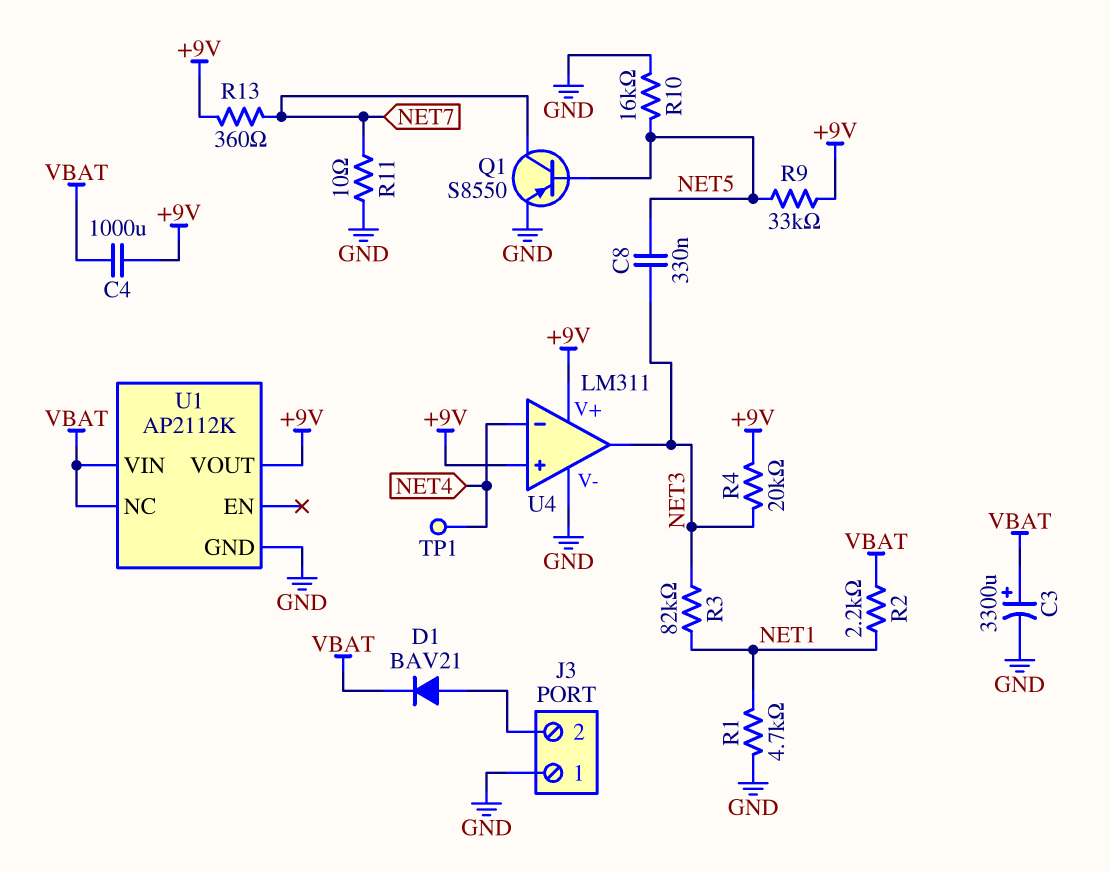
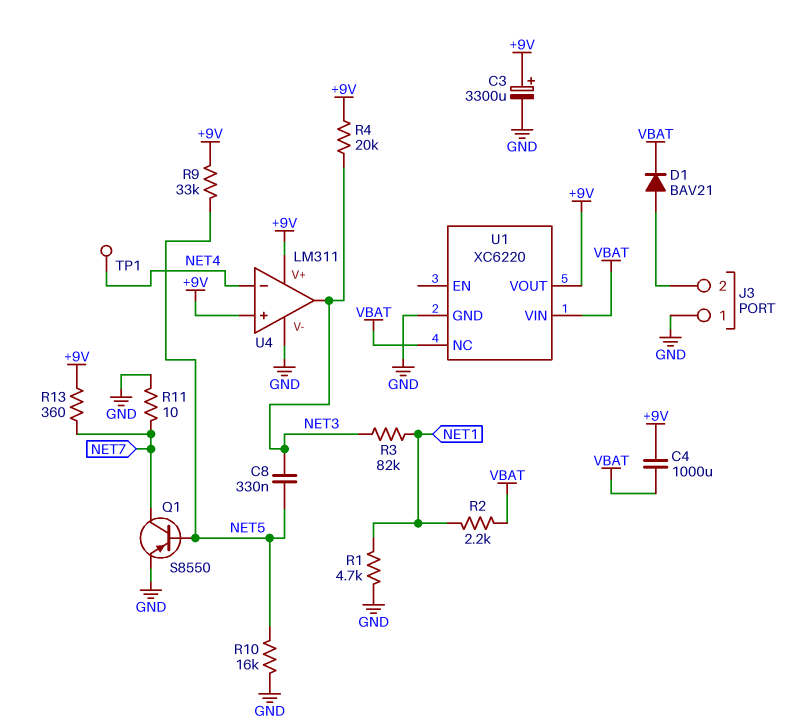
C3: 3300uF (plus VBAT, minus GND) -> 3300uF (plus +9V, minus GND)
U1: AP2112K -> XC6220

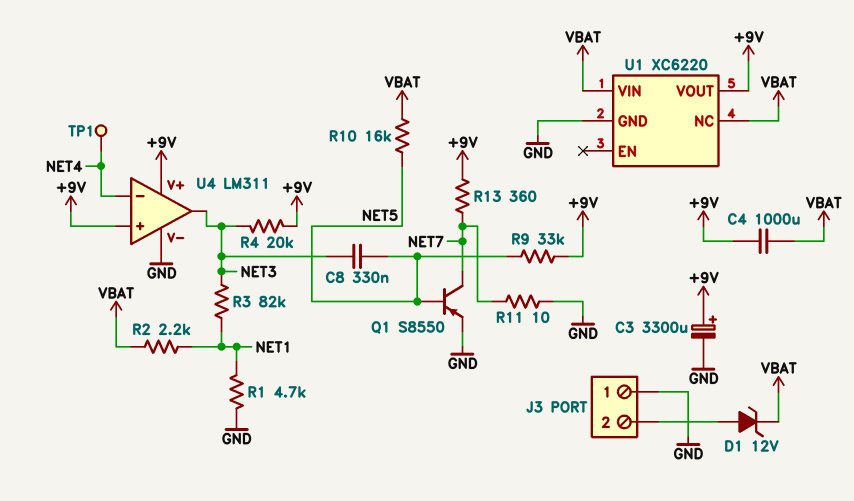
D1: diode BAV21 (A J3/2, K VBAT) -> zener 12V (A J3/2, K VBAT)
R10: 16k (GND, NET5) -> 16k (NET5, VBAT)

